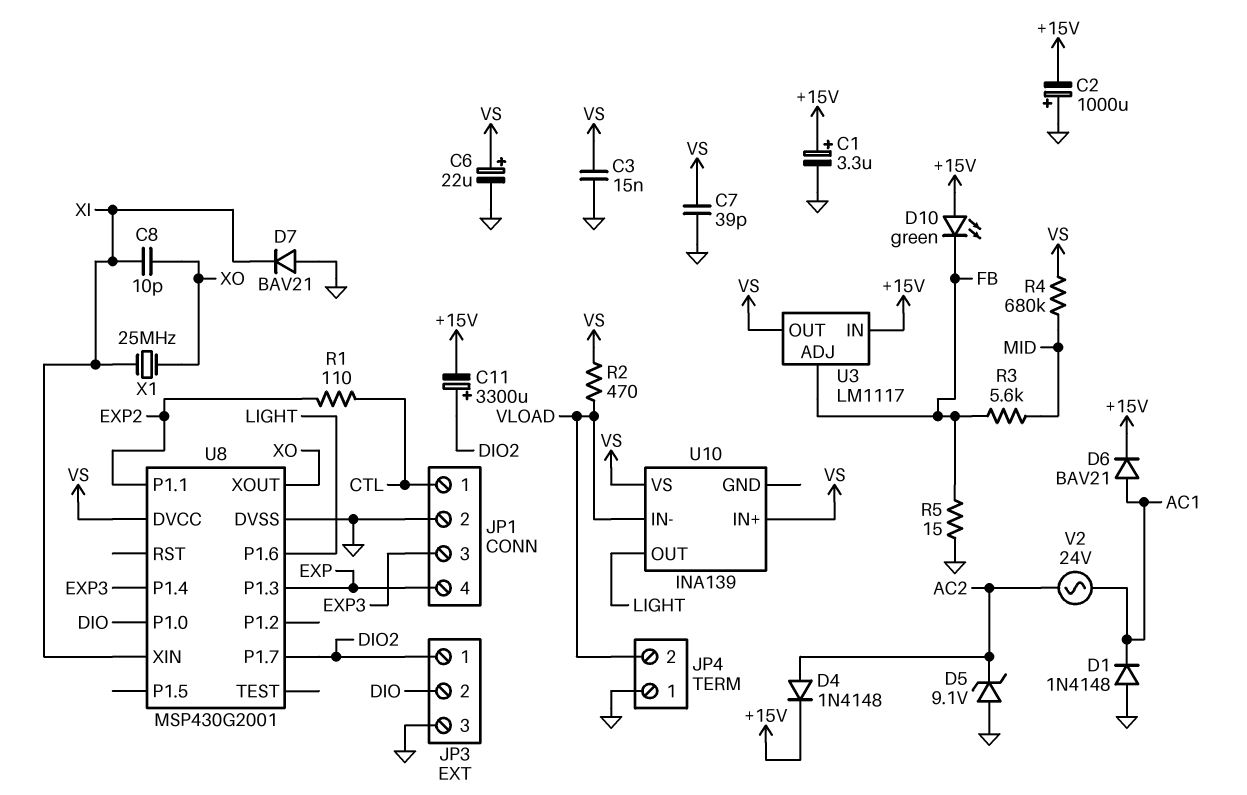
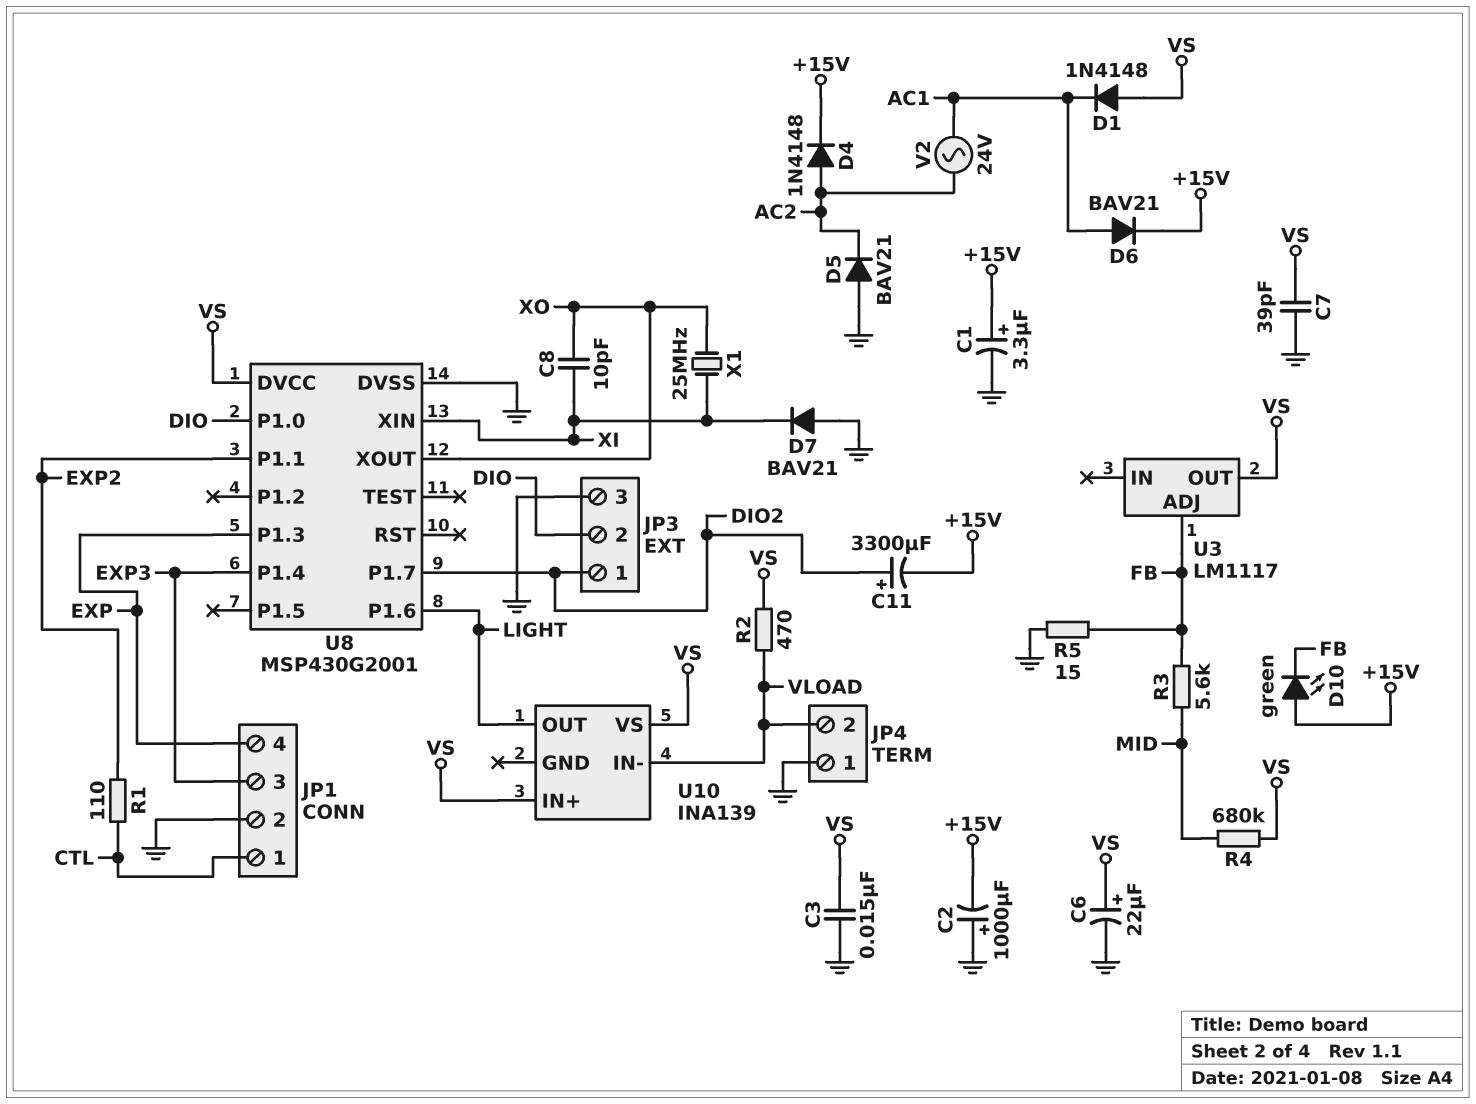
D1: diode 1N4148 (A GND, K AC1) -> diode 1N4148 (A VS, K AC1)
D5: zener 9.1V (A GND, K AC2) -> diode BAV21 (A GND, K AC2)
U3 pin IN: +15V -> none

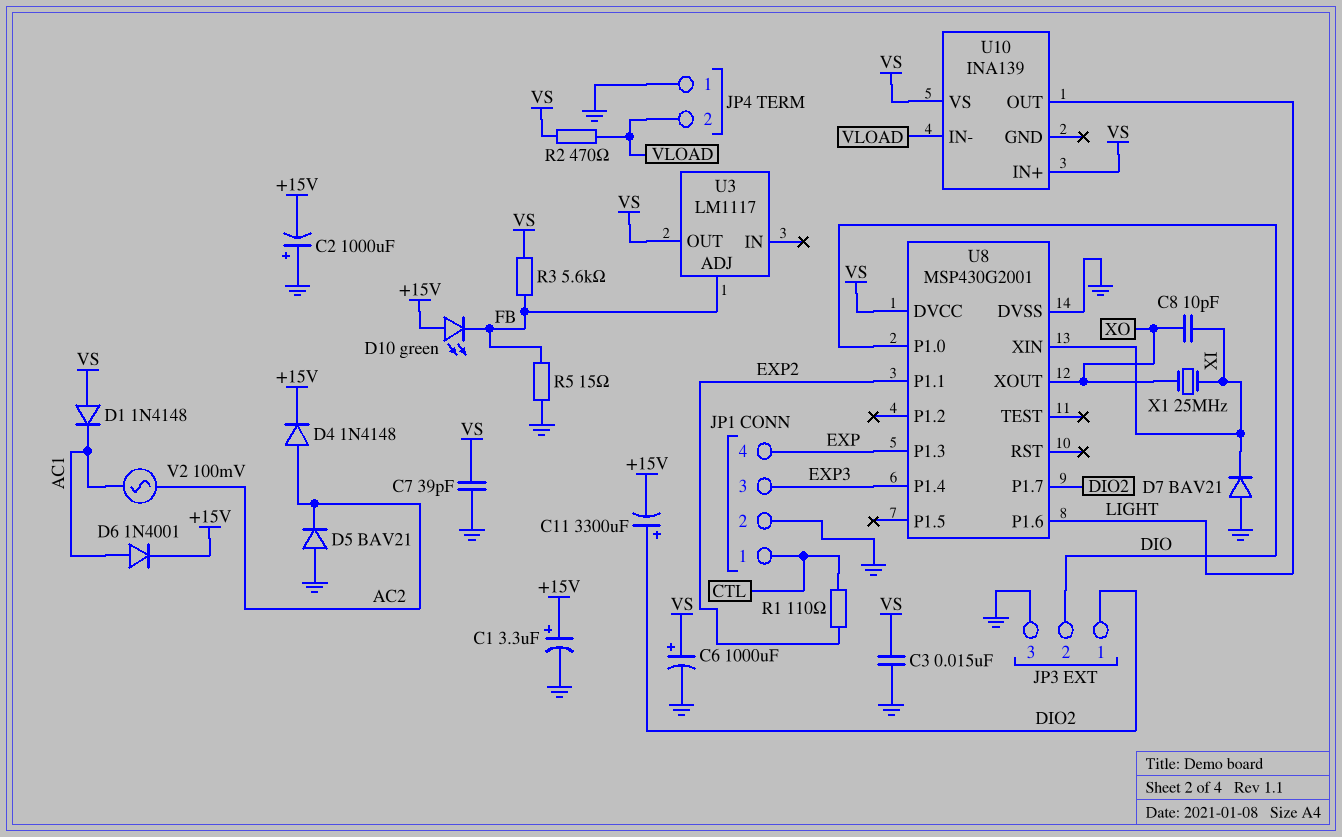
C6: 22uF (plus VS, minus GND) -> 1000uF (plus VS, minus GND)
D6: diode BAV21 (A AC1, K +15V) -> diode 1N4001 (A AC1, K +15V)
R3: 5.6k (FB, MID) -> 5.6k (FB, VS)
R4: 680k (MID, VS) -> none
V2: AC 24V (AC1, AC2) -> AC 100mV (AC1, AC2)

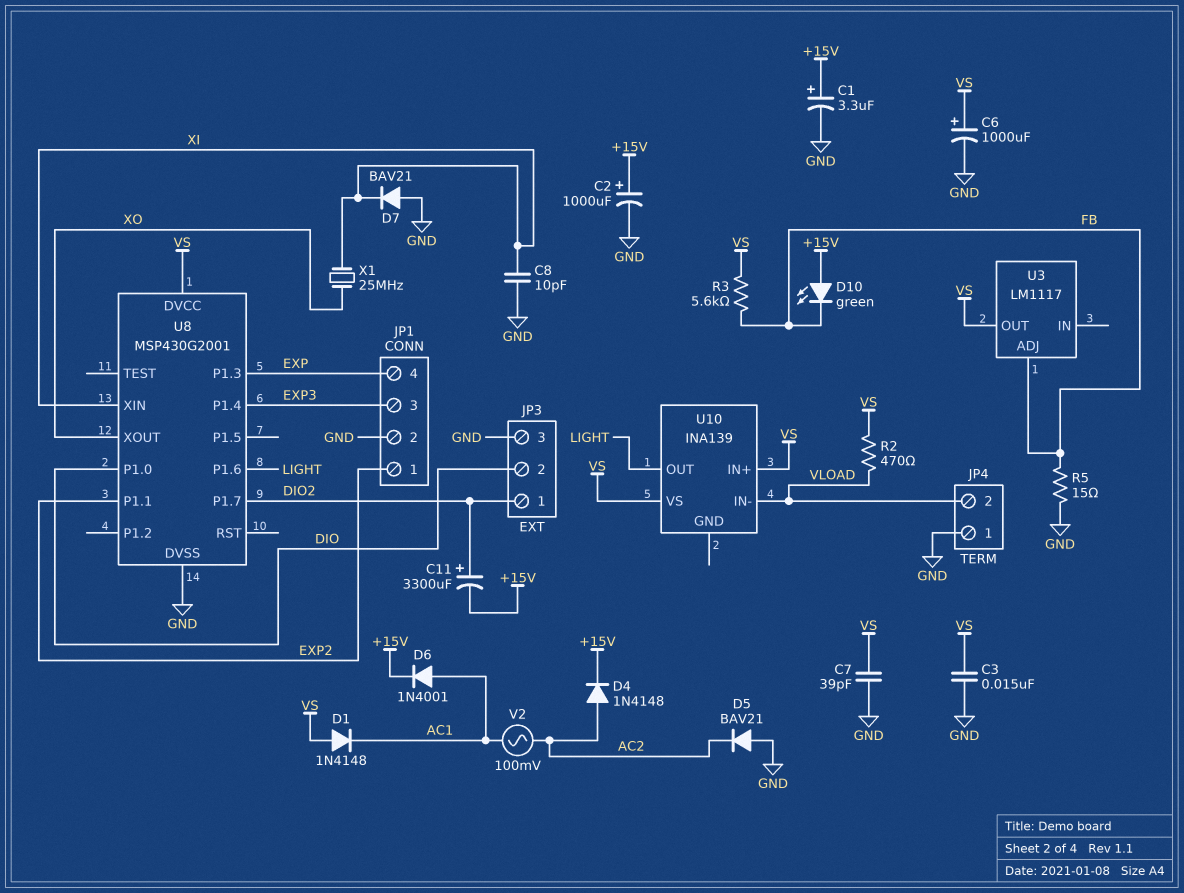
C2: 1000uF (plus GND, minus +15V) -> 1000uF (plus +15V, minus GND)
C8: 10pF (XI, XO) -> 10pF (GND, XI)
JP1 pin 1: CTL -> EXP2
R1: 110 (CTL, EXP2) -> none

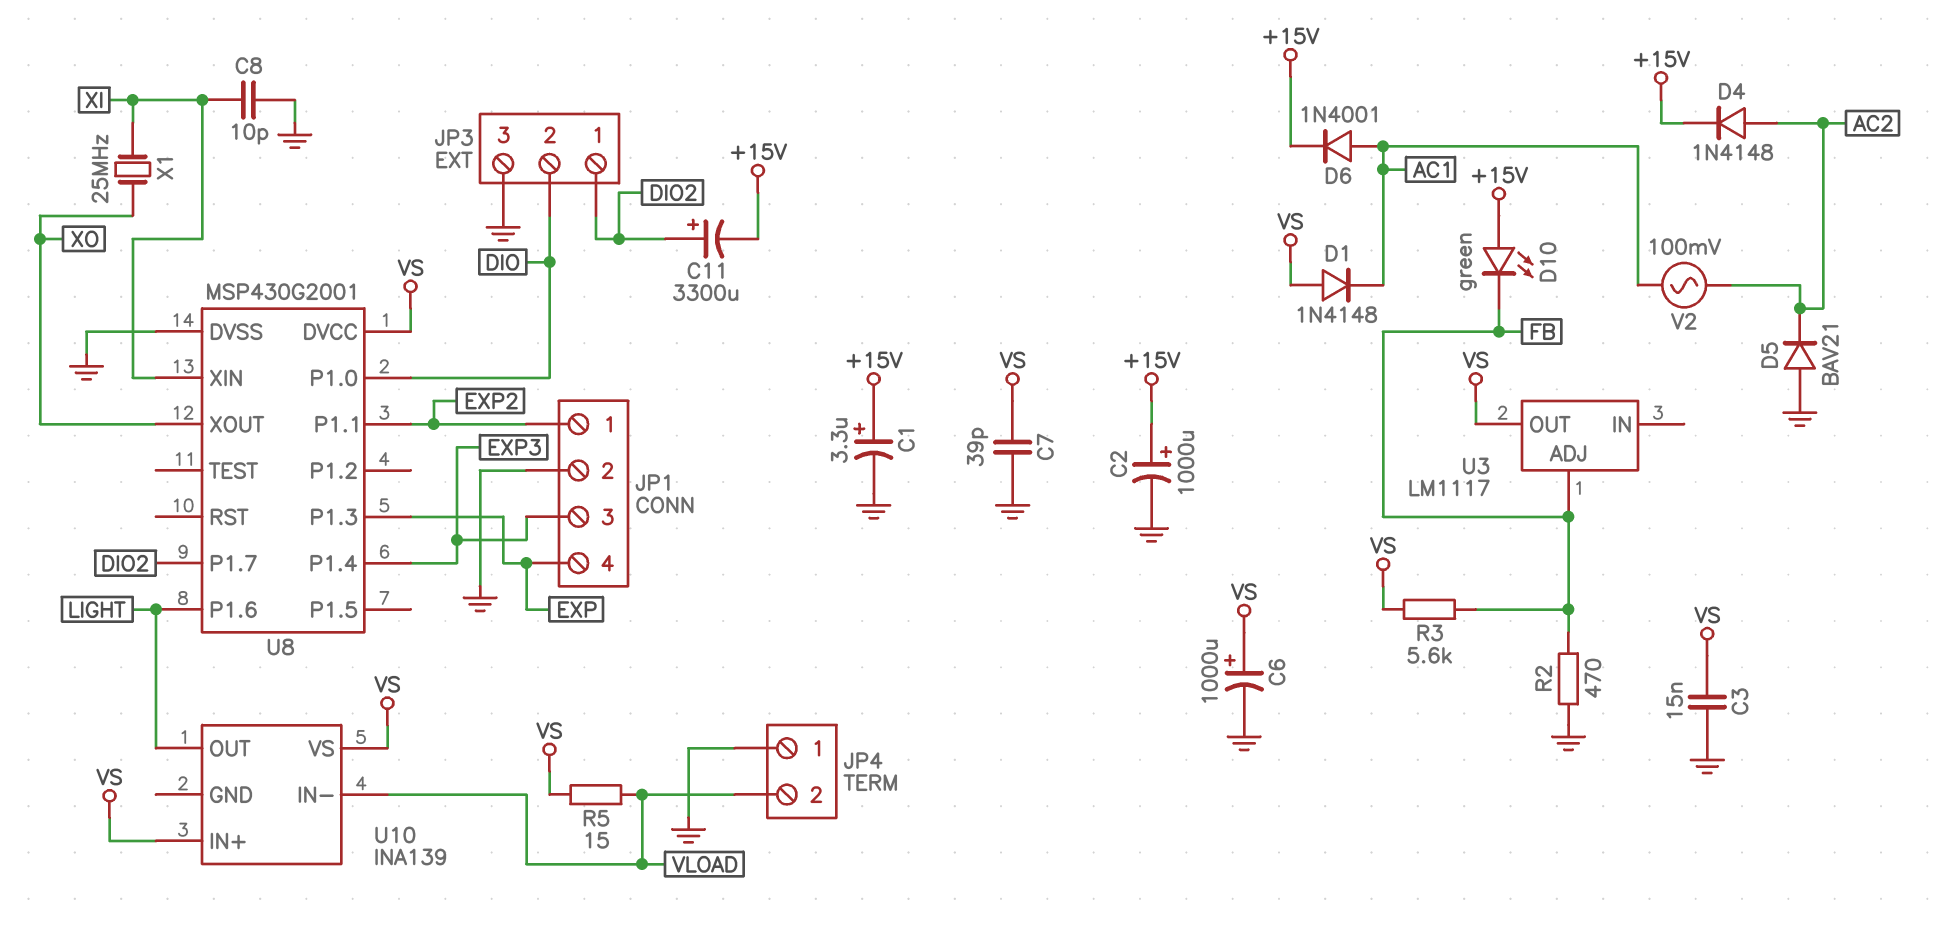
D7: diode BAV21 (A GND, K XI) -> none
R2: 470 (VLOAD, VS) -> 470 (FB, GND)
R5: 15 (FB, GND) -> 15 (VLOAD, VS)

